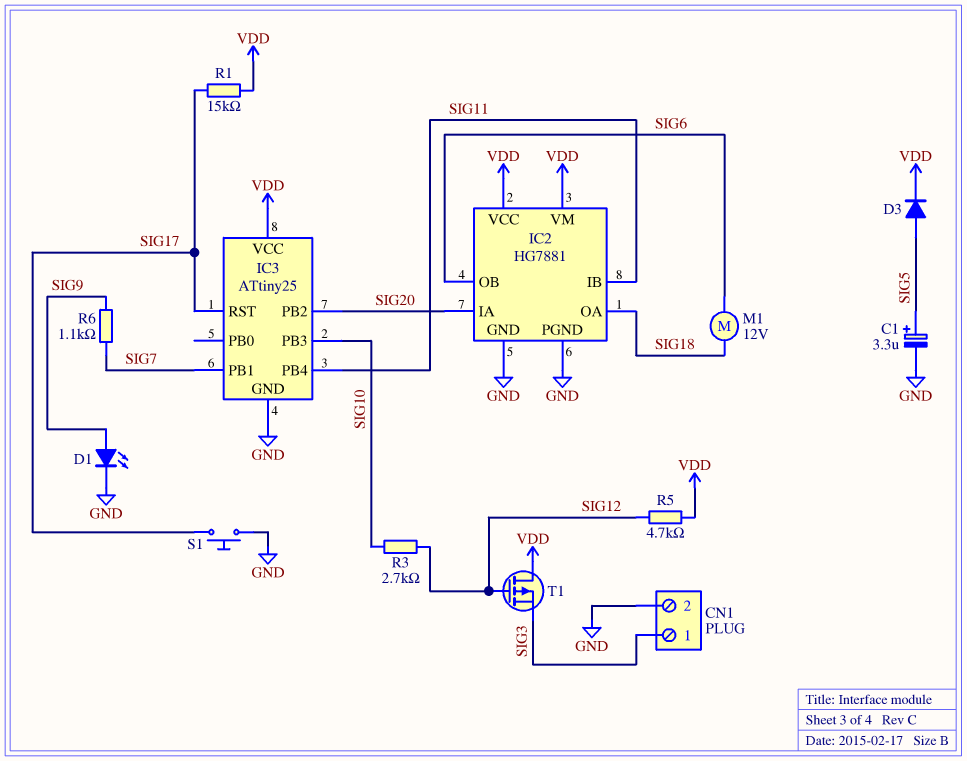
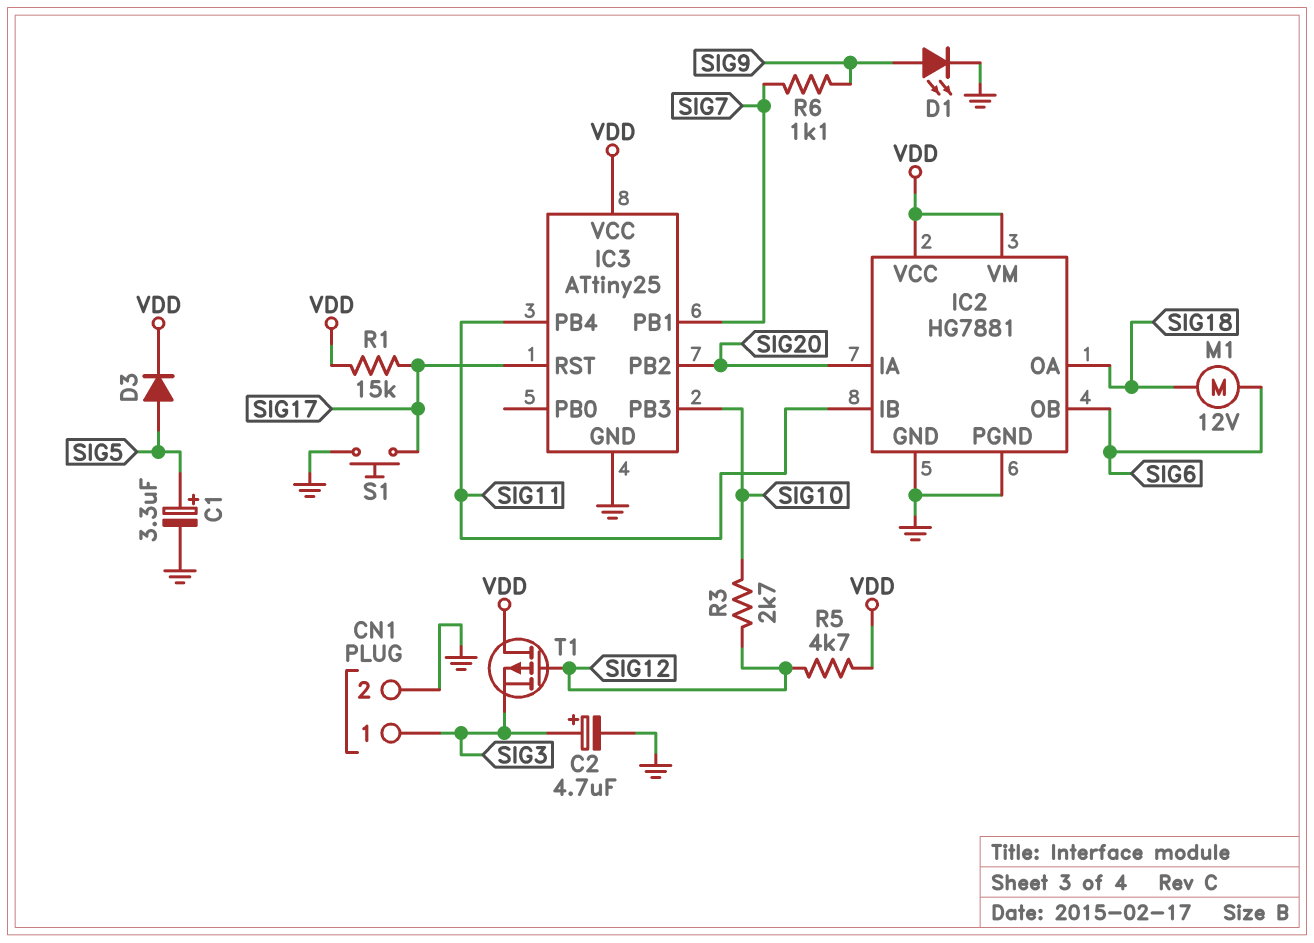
C2: none -> 4.7uF (plus SIG3, minus GND)

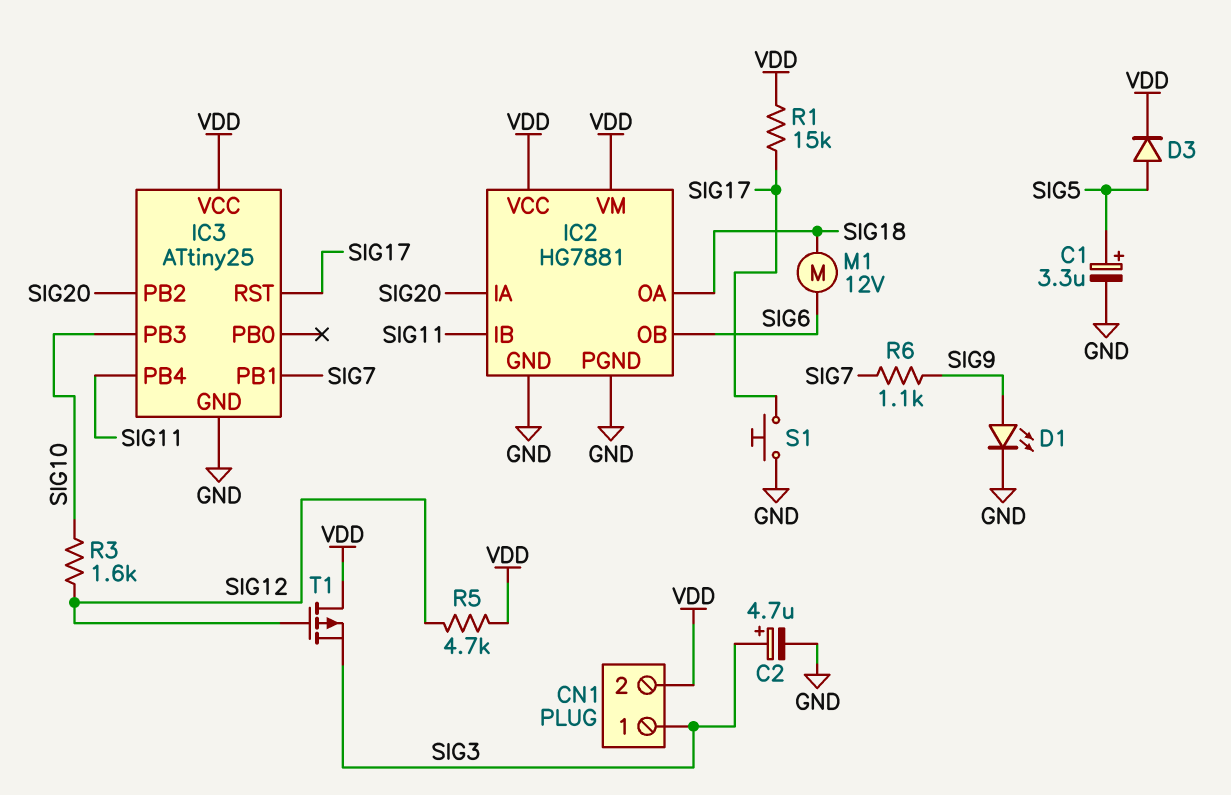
CN1 pin 2: GND -> VDD
R3: 2.7k (SIG10, SIG12) -> 1.6k (SIG10, SIG12)

